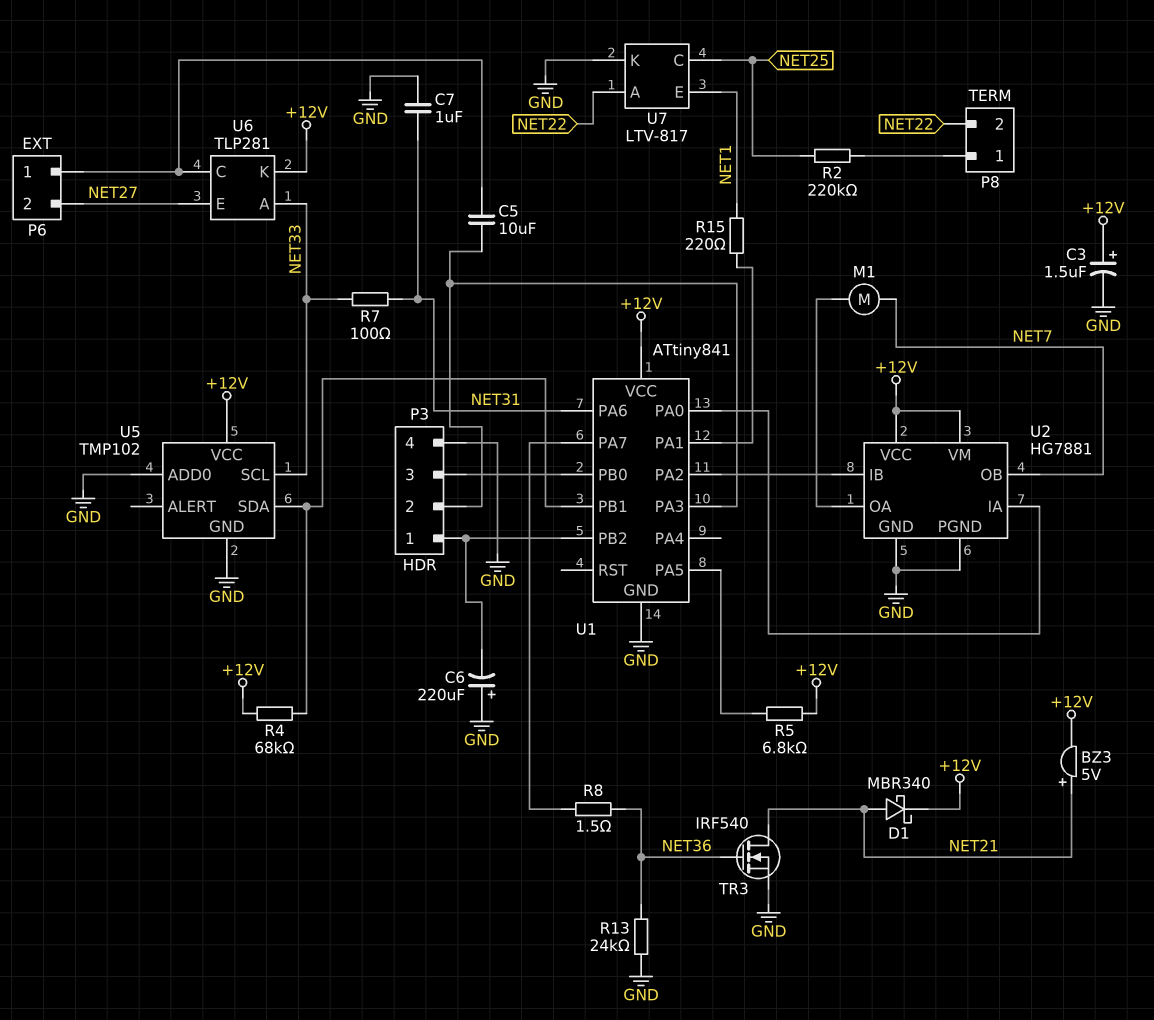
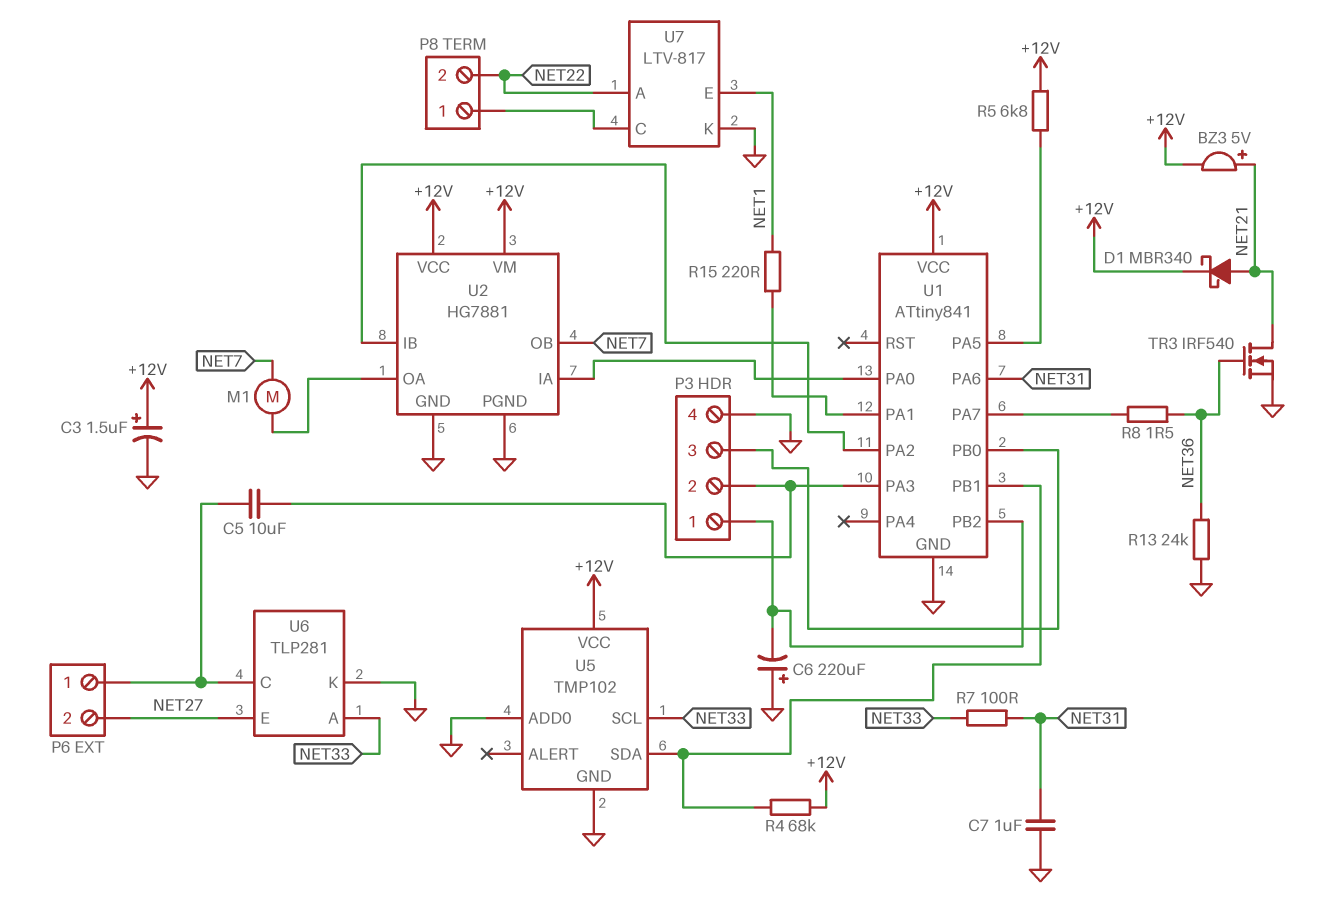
R2: 220k (NET25, P8/1) -> none
U6 pin K: +12V -> GND
U7 pin C: NET25 -> P8/1

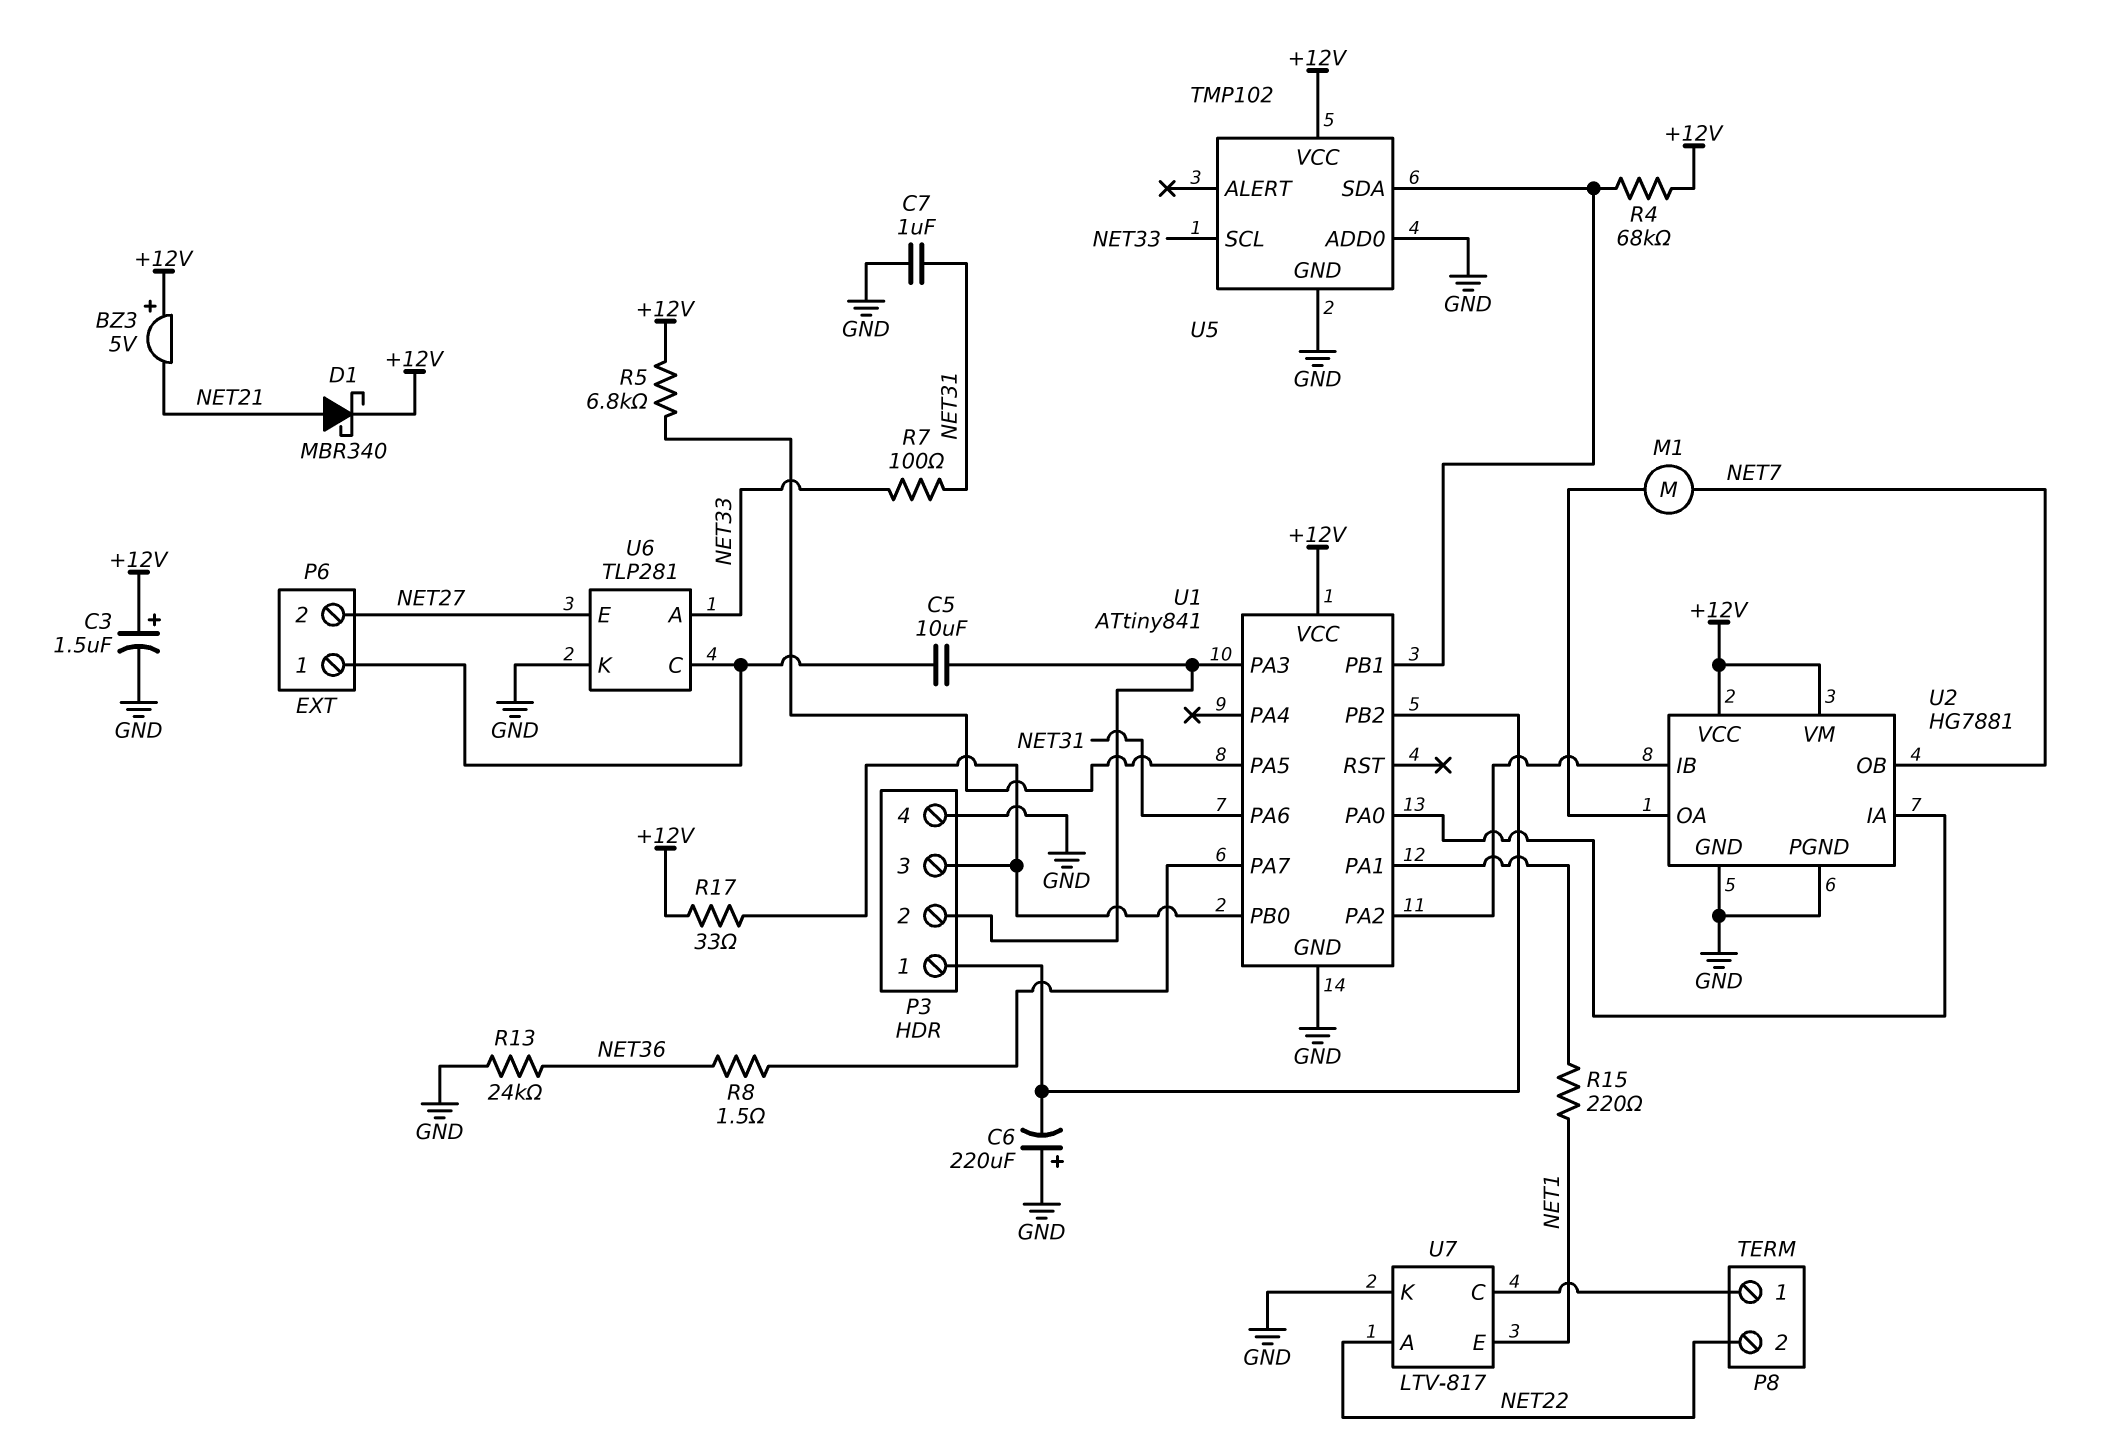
BZ3: buzzer 5V (plus NET21, minus +12V) -> buzzer 5V (plus +12V, minus NET21)
R17: none -> 33 (+12V, P3/3)
TR3: NMOS IRF540 (G NET36, D NET21, S GND) -> none

